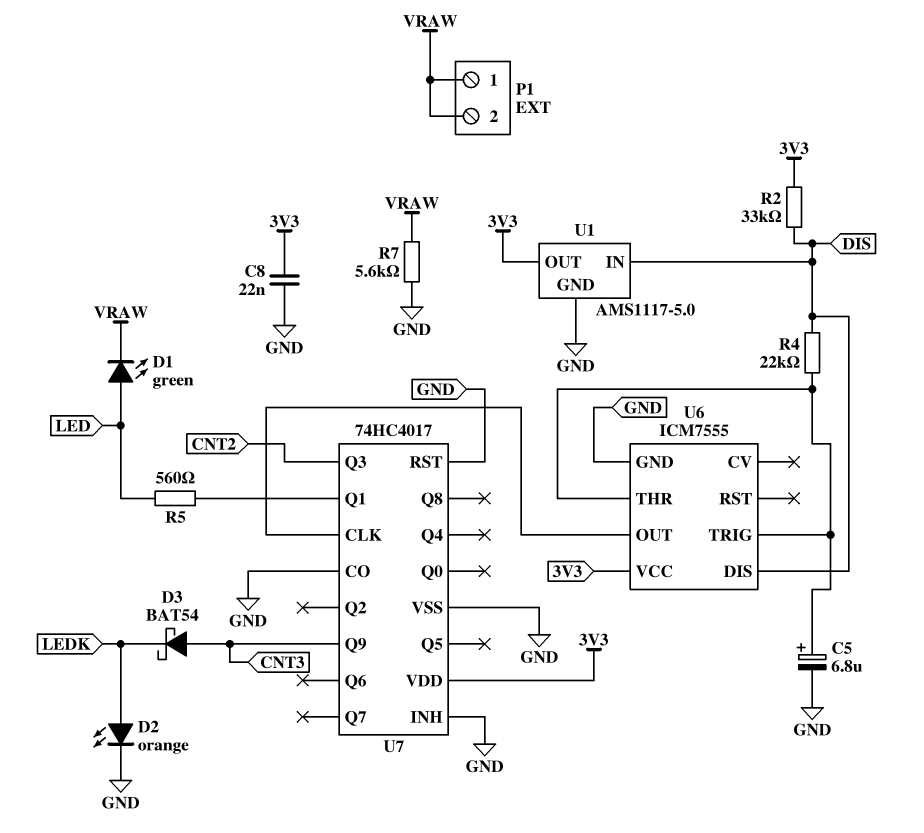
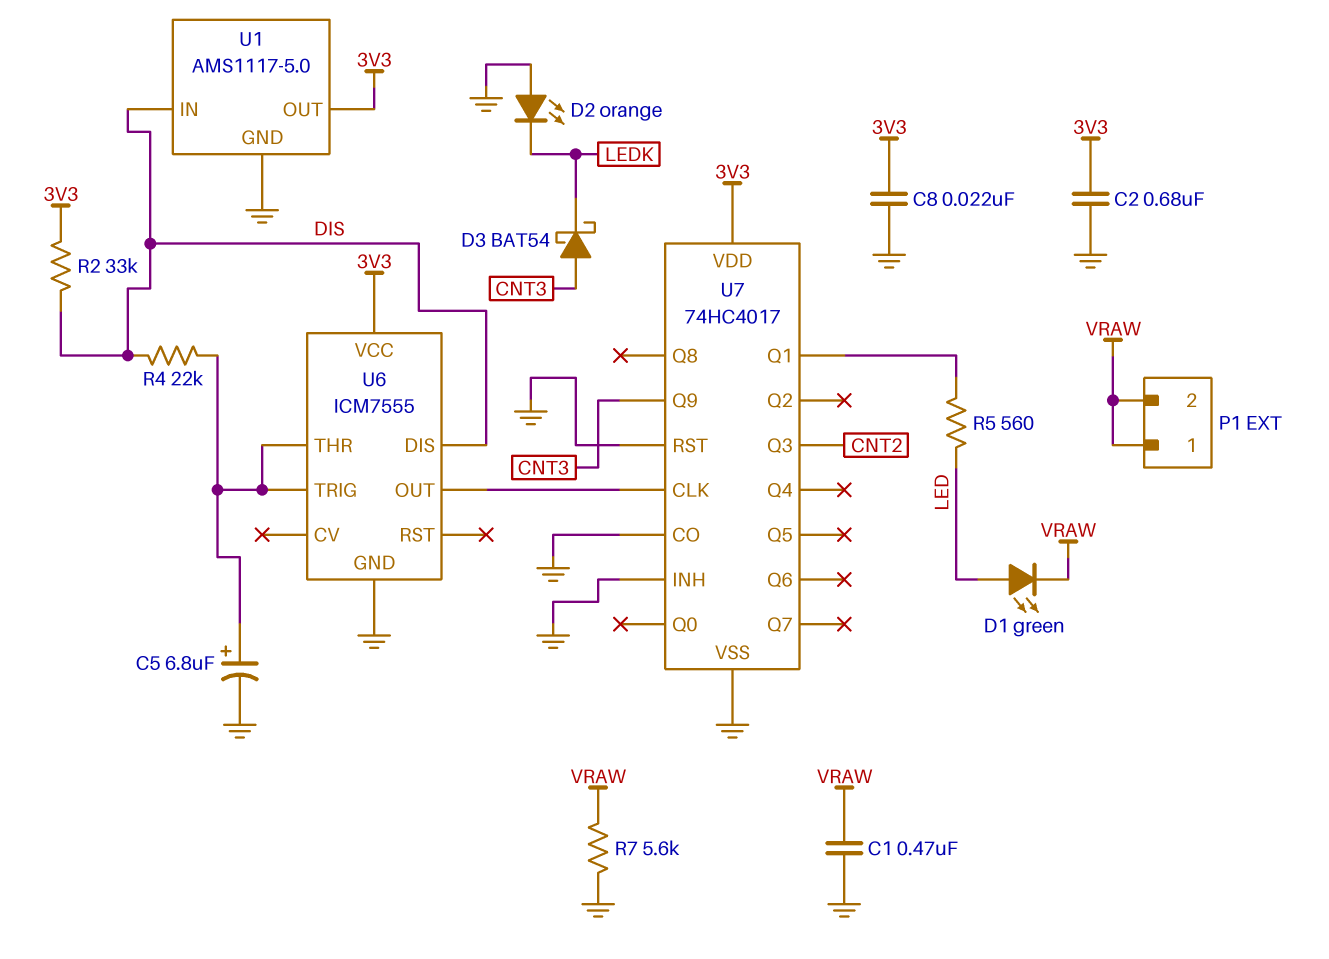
C1: none -> 470nF (GND, VRAW)
C2: none -> 680nF (3V3, GND)
D2: LED orange (A LEDK, K GND) -> LED orange (A GND, K LEDK)

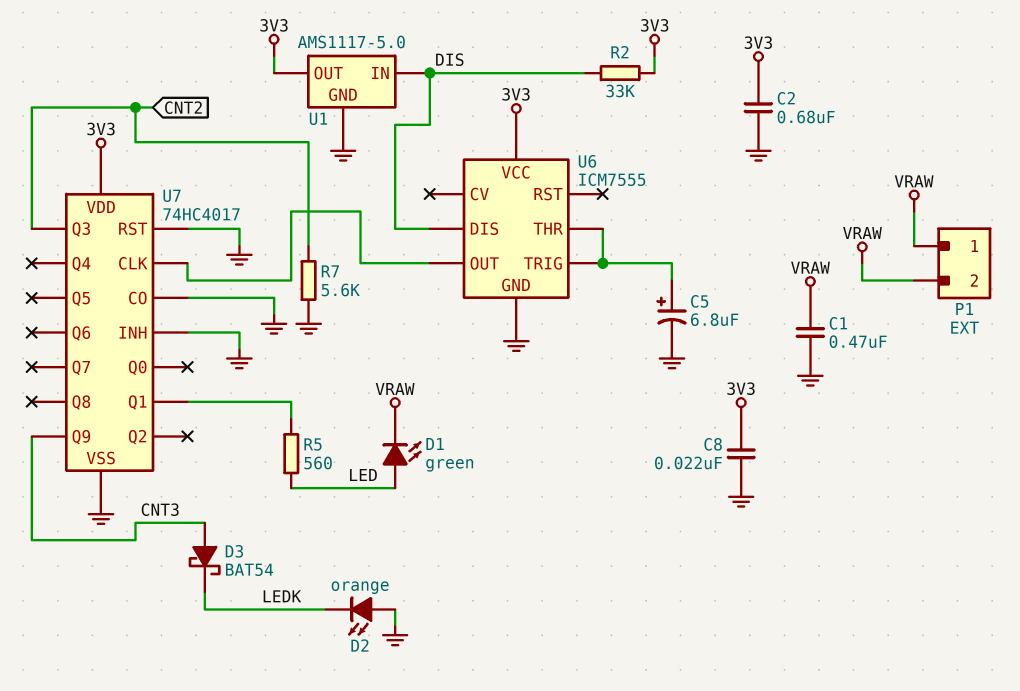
R4: 22k (DIS, U6/THR) -> none
R7: 5.6k (GND, VRAW) -> 5.6k (CNT2, GND)

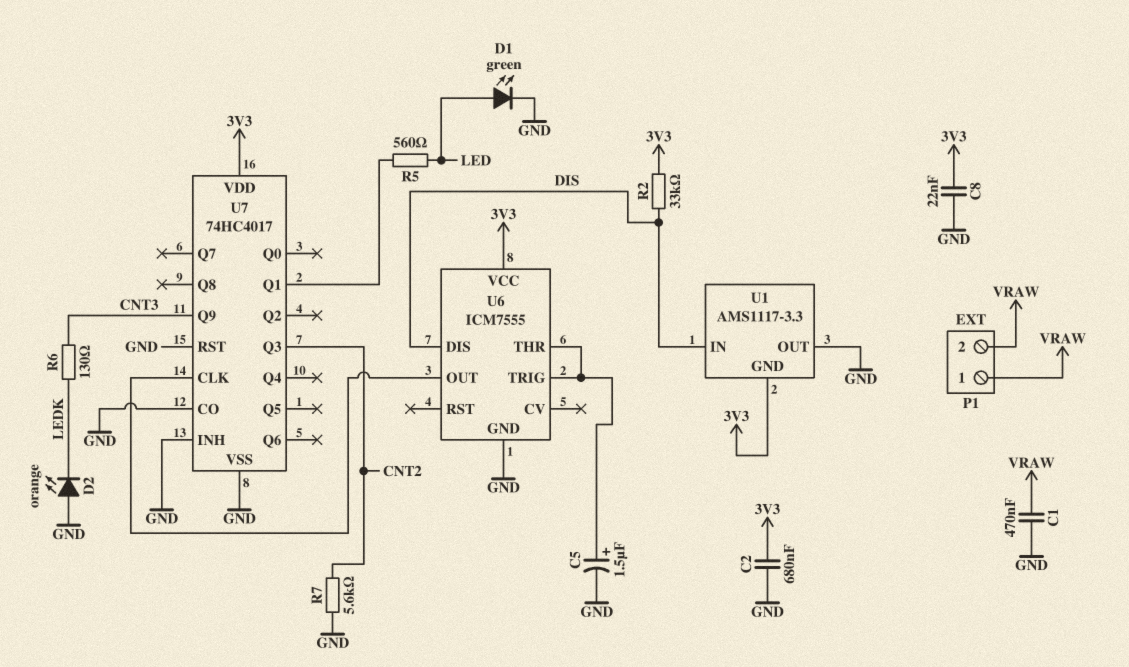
C5: 6.8uF (plus U6/THR, minus GND) -> 1.5uF (plus U6/THR, minus GND)
D1: LED green (A LED, K VRAW) -> LED green (A LED, K GND)
D3: schottky BAT54 (A CNT3, K LEDK) -> none
R6: none -> 130 (CNT3, LEDK)
U1: AMS1117-5.0 -> AMS1117-3.3
U1 pin GND: GND -> 3V3
U1 pin OUT: 3V3 -> GND

